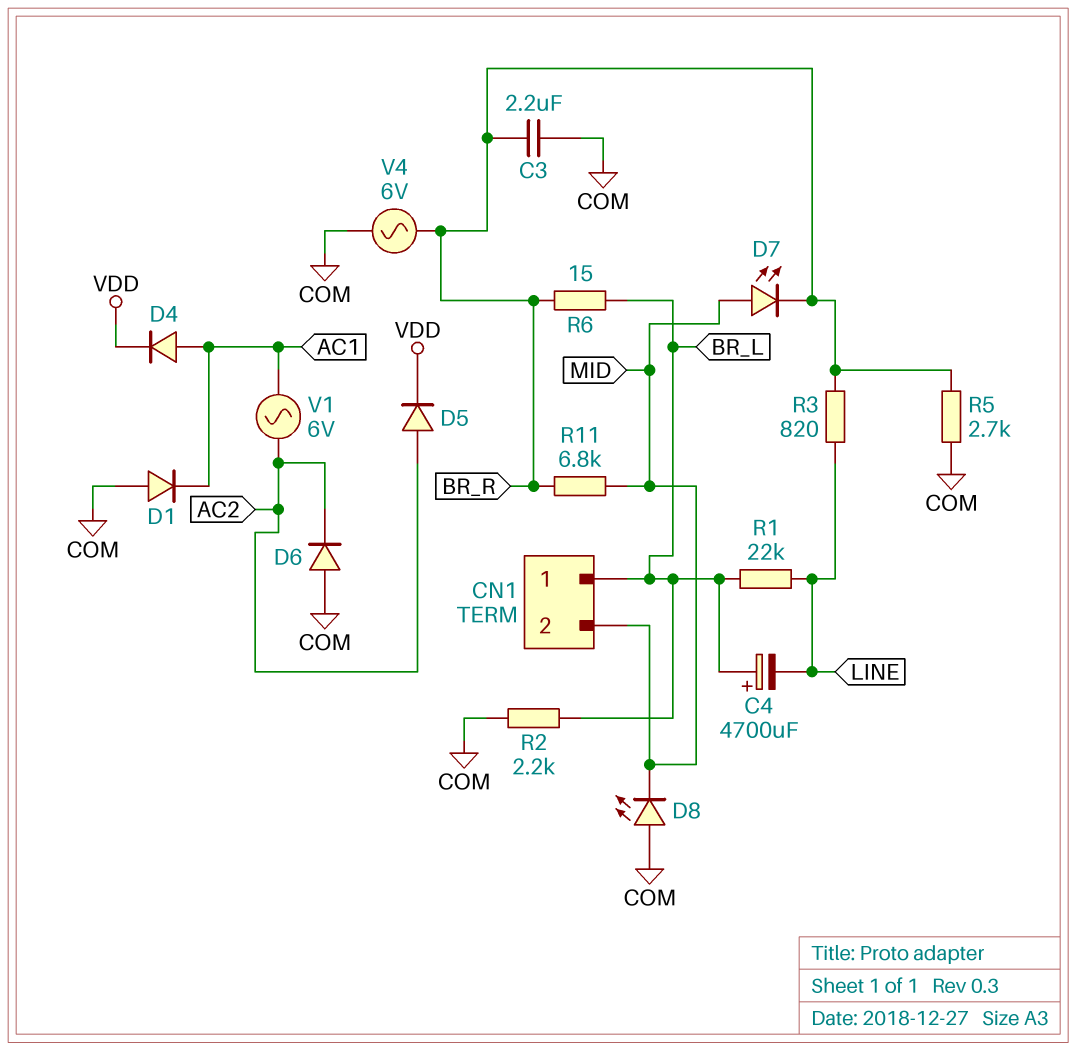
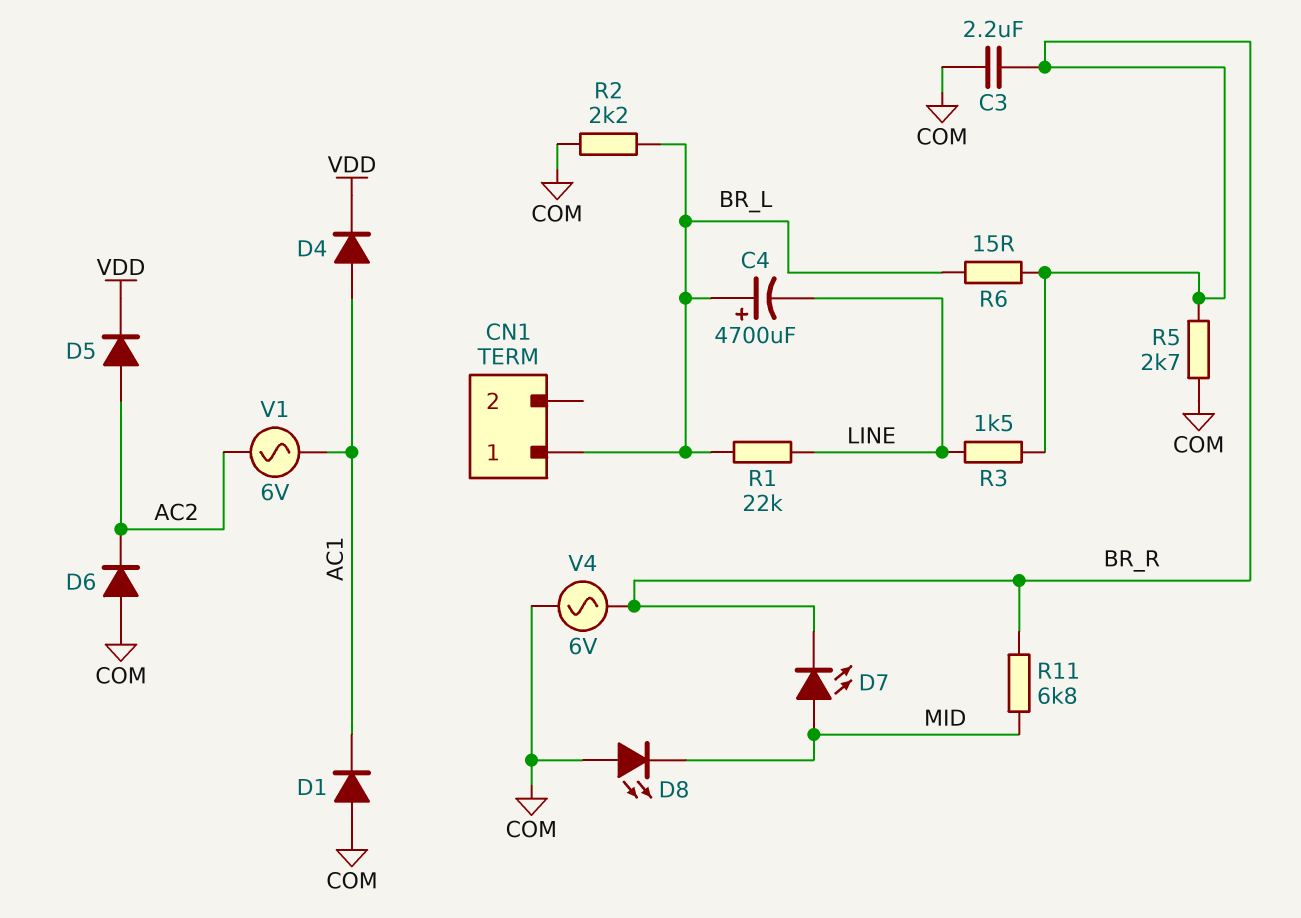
CN1 pin 2: MID -> none
R3: 820 (BR_R, LINE) -> 1.5k (BR_R, LINE)

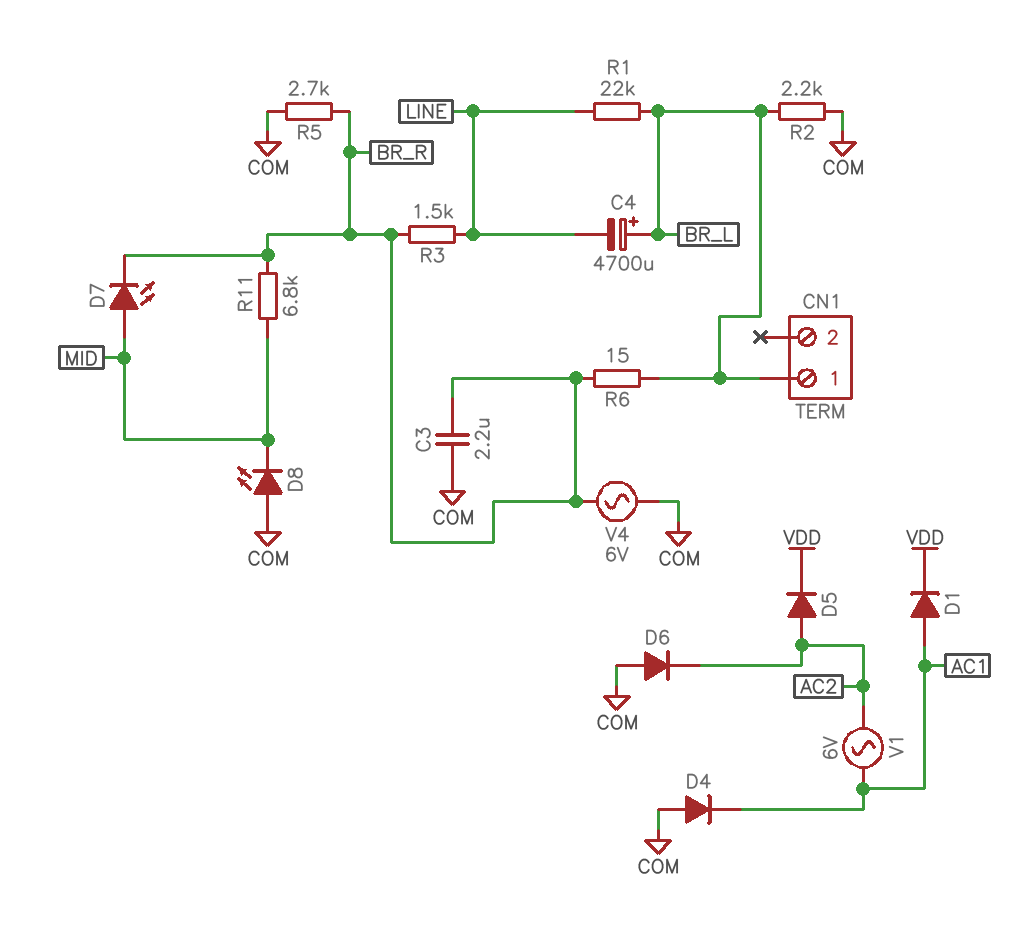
D1: diode (A COM, K AC1) -> diode (A AC1, K VDD)
D4: diode (A AC1, K VDD) -> diode (A COM, K AC1)

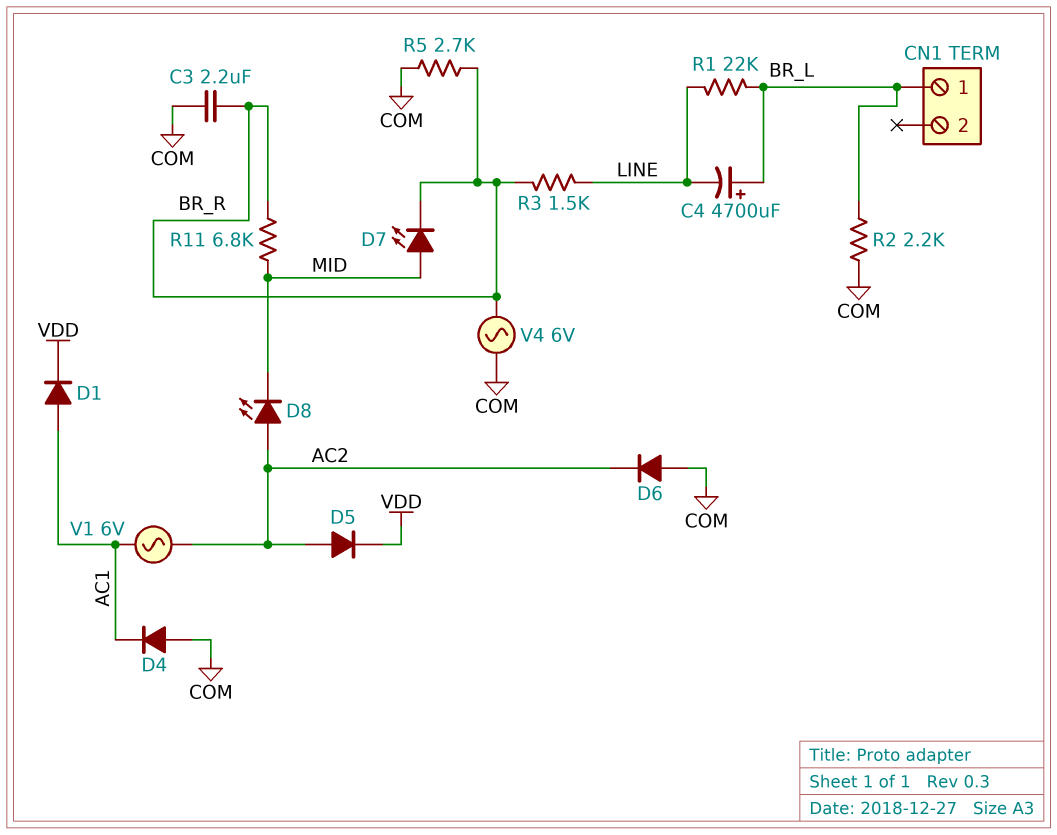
D8: LED (A COM, K MID) -> LED (A AC2, K MID)
R6: 15 (BR_L, BR_R) -> none

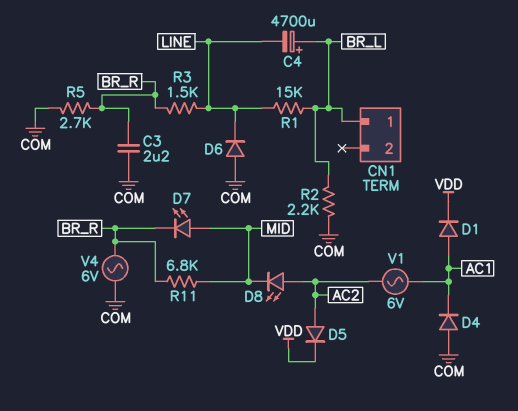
D6: diode (A COM, K AC2) -> diode (A COM, K LINE)
R1: 22k (BR_L, LINE) -> 15k (BR_L, LINE)

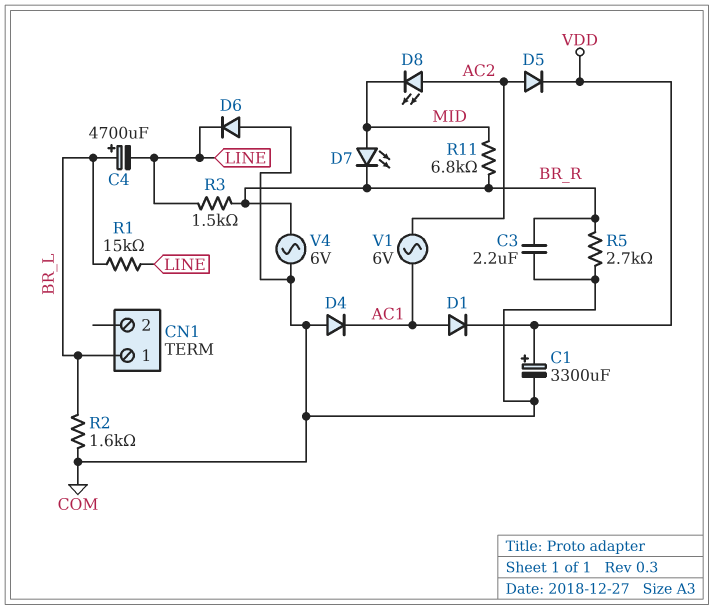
C1: none -> 3300uF (plus VDD, minus COM)
R2: 2.2k (BR_L, COM) -> 1.6k (BR_L, COM)

